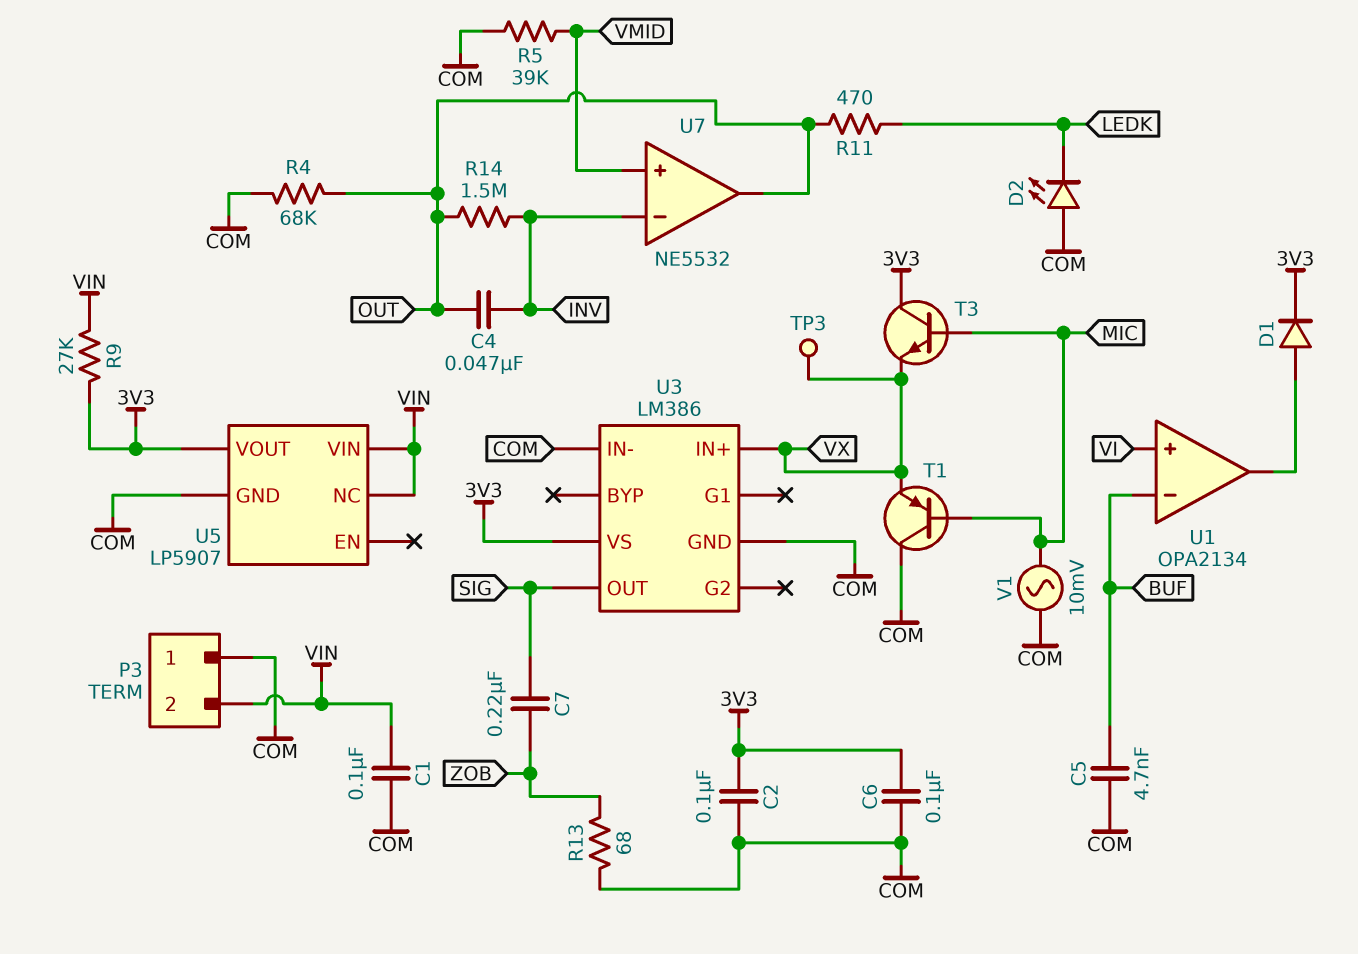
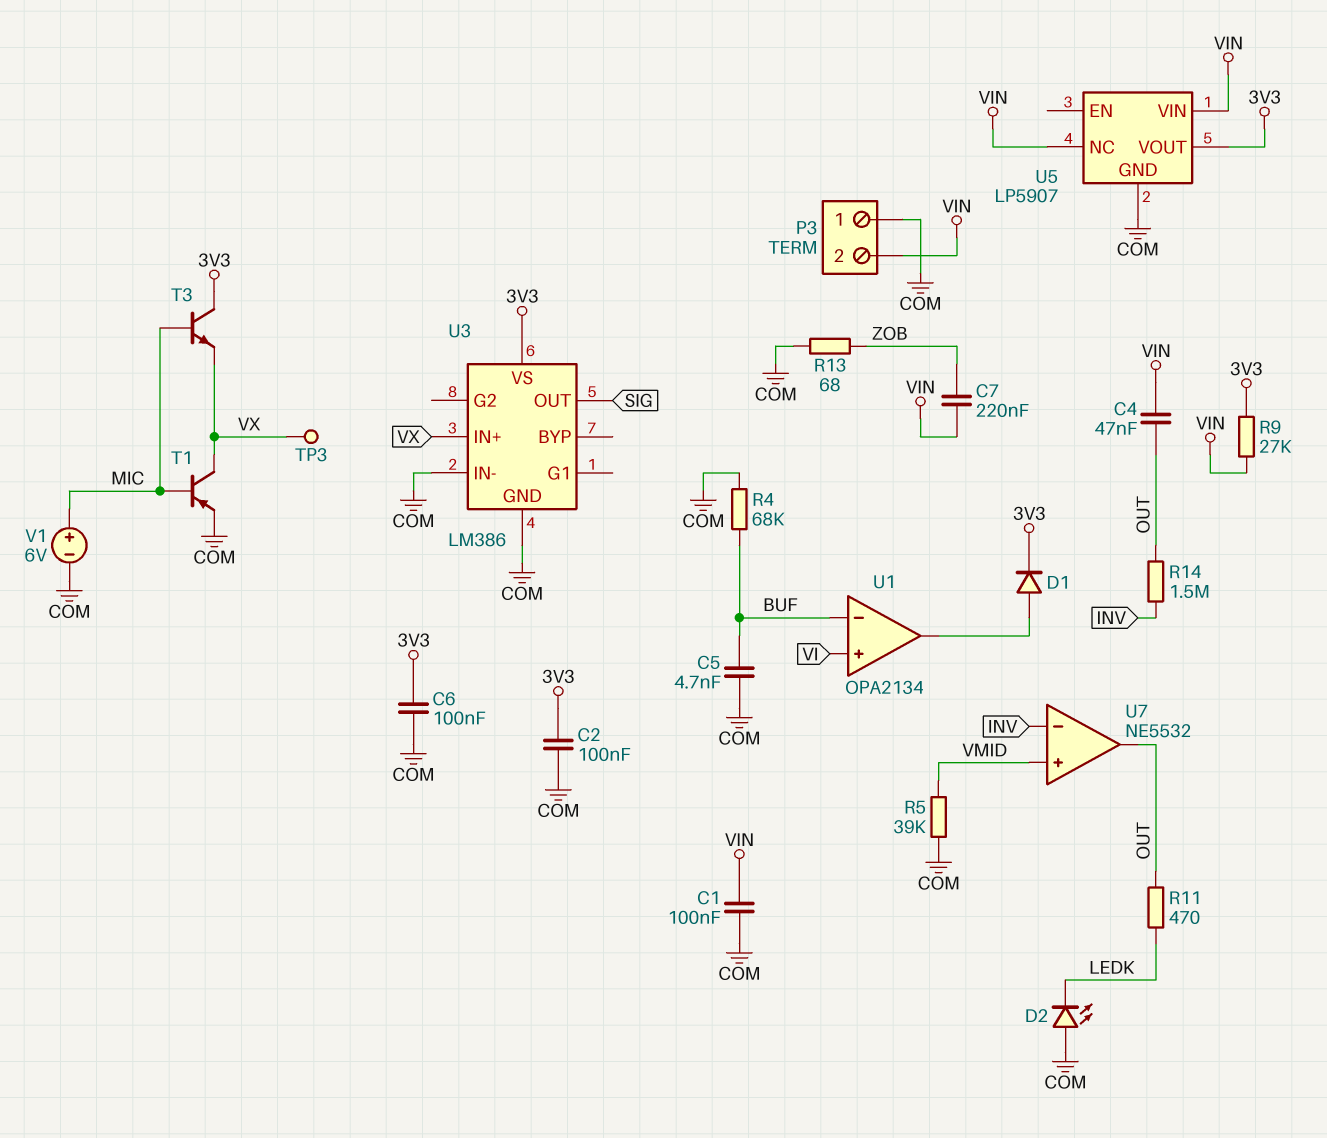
C4: 47nF (INV, OUT) -> 47nF (OUT, VIN)
C7: 220nF (SIG, ZOB) -> 220nF (VIN, ZOB)
R4: 68k (COM, OUT) -> 68k (BUF, COM)
T1: PNP (B MIC, C COM, E VX) -> PNP (B MIC, C VX, E COM)
V1: AC 10mV (COM, MIC) -> 6V (plus MIC, minus COM)

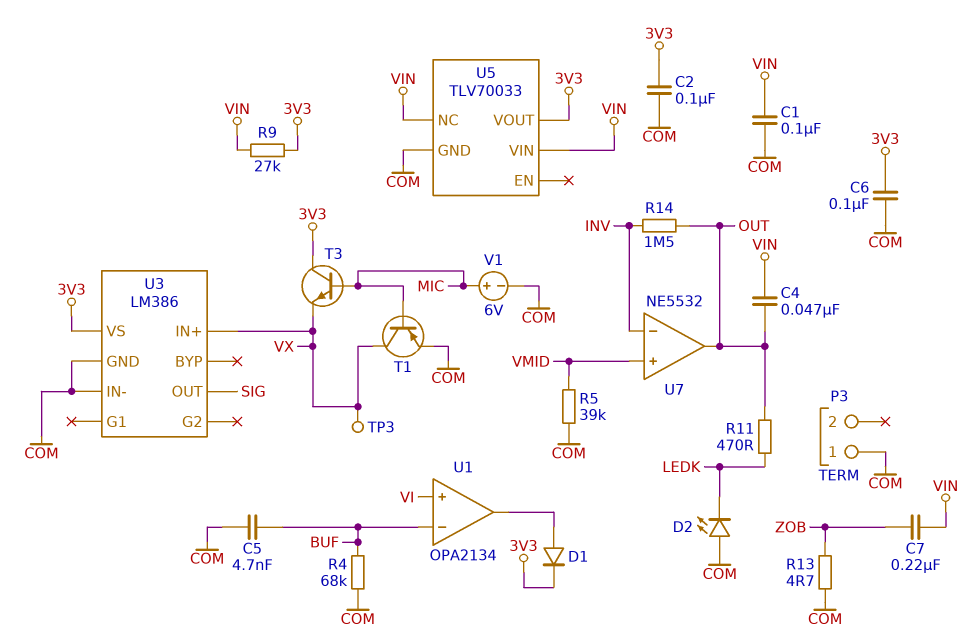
P3 pin 2: VIN -> none
R13: 68 (COM, ZOB) -> 4.7 (COM, ZOB)
U5: LP5907 -> TLV70033

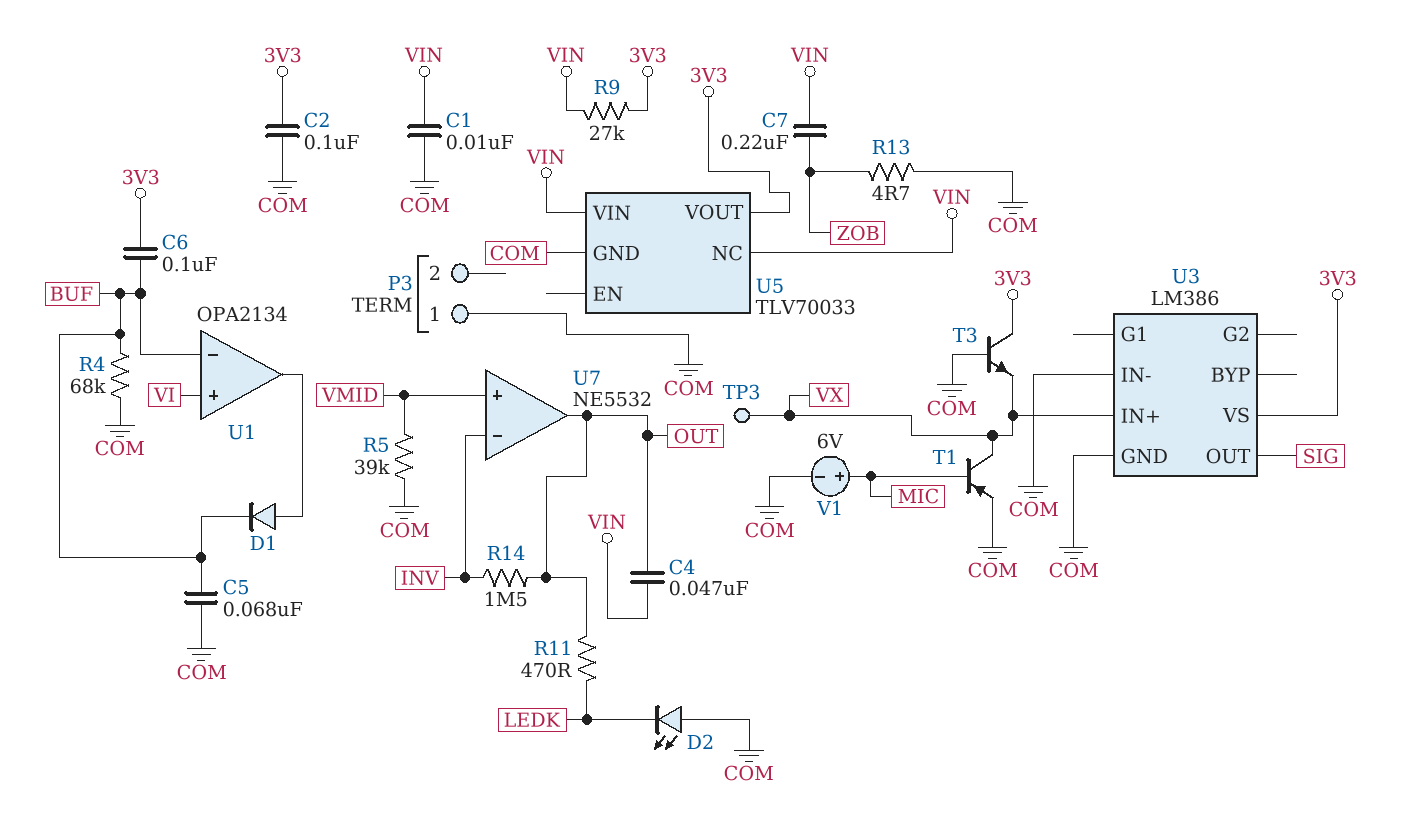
C1: 100nF (COM, VIN) -> 10nF (COM, VIN)
C5: 4.7nF (BUF, COM) -> 68nF (BUF, COM)
C6: 100nF (3V3, COM) -> 100nF (3V3, BUF)
D1: diode (A U1/out, K 3V3) -> diode (A U1/out, K BUF)
T3: NPN (B MIC, C 3V3, E VX) -> NPN (B COM, C 3V3, E VX)

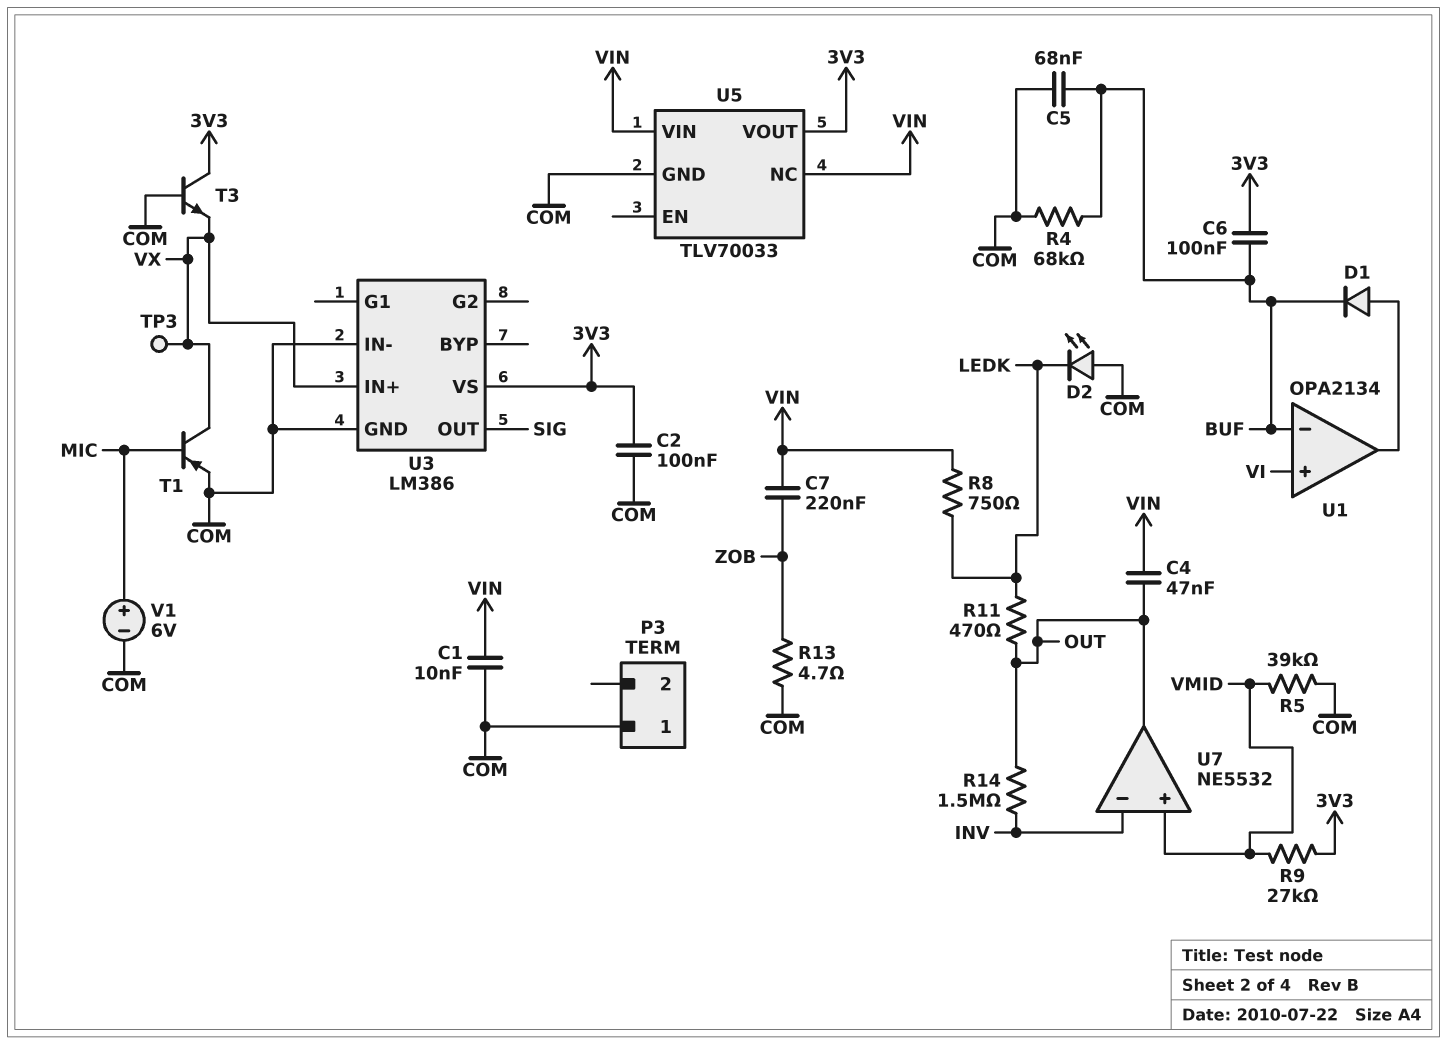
R8: none -> 750 (LEDK, VIN)
R9: 27k (3V3, VIN) -> 27k (3V3, VMID)

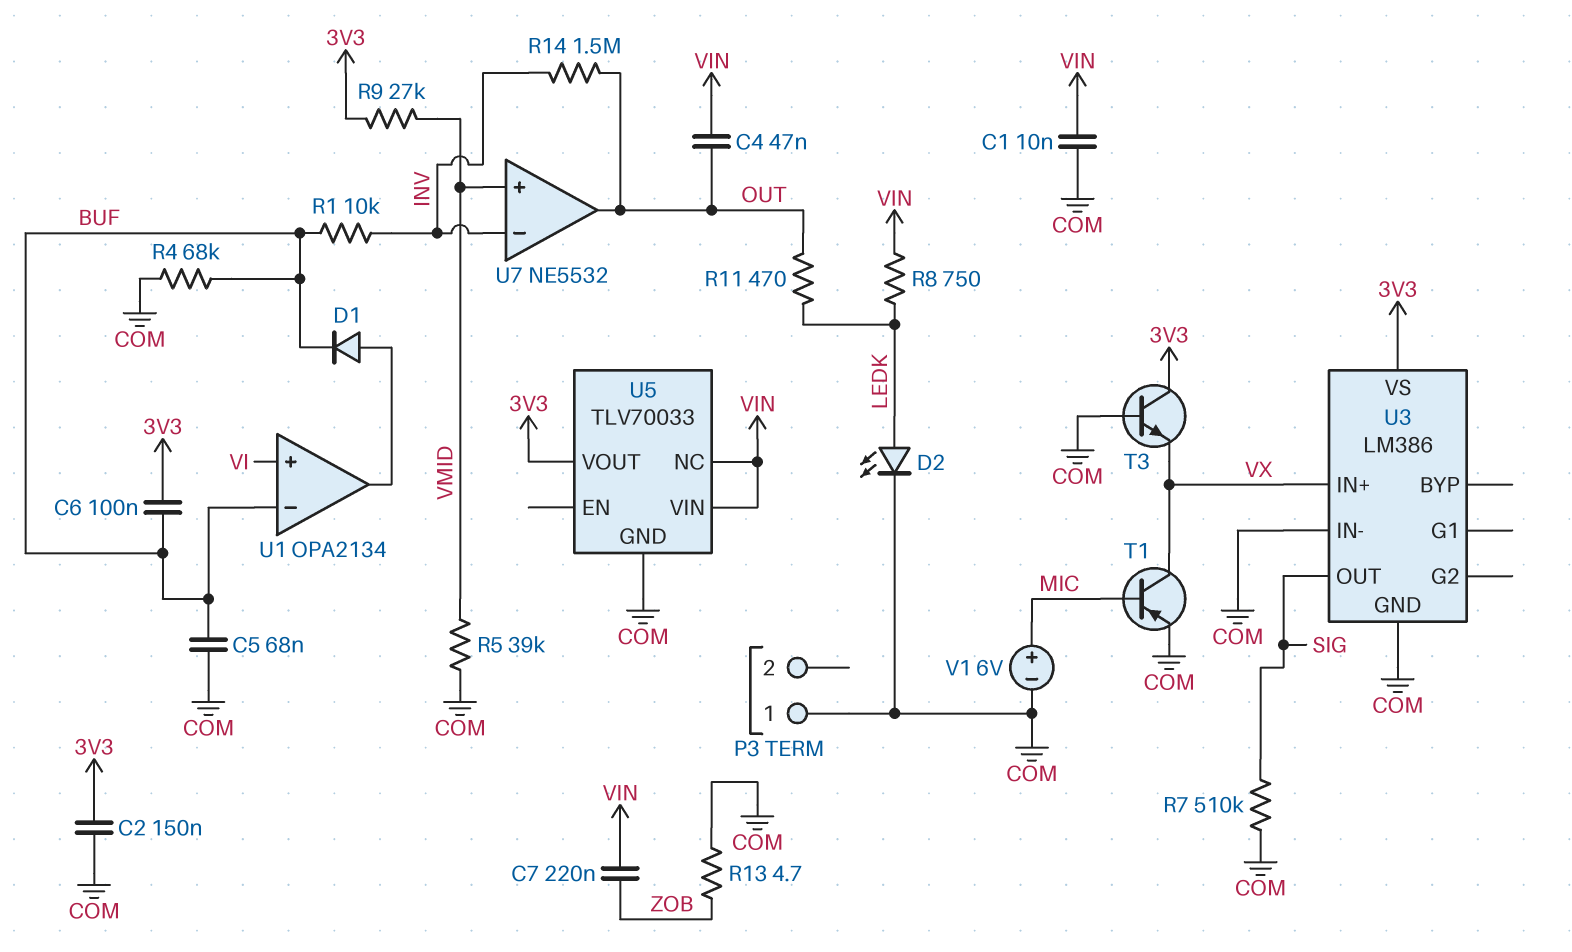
C2: 100nF (3V3, COM) -> 150nF (3V3, COM)
D2: LED (A COM, K LEDK) -> LED (A LEDK, K COM)
R1: none -> 10k (BUF, INV)
R7: none -> 510k (COM, SIG)
TP3: test point (VX) -> none

